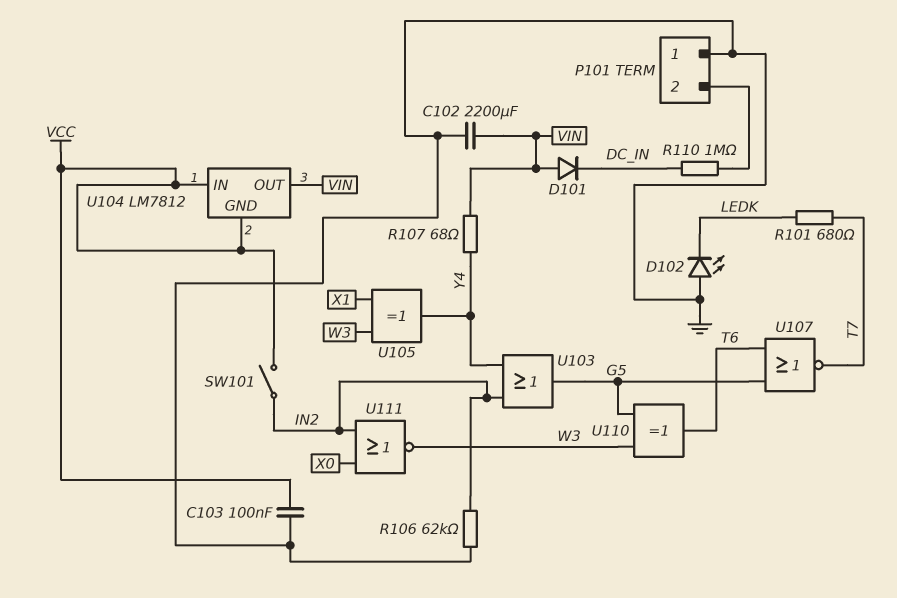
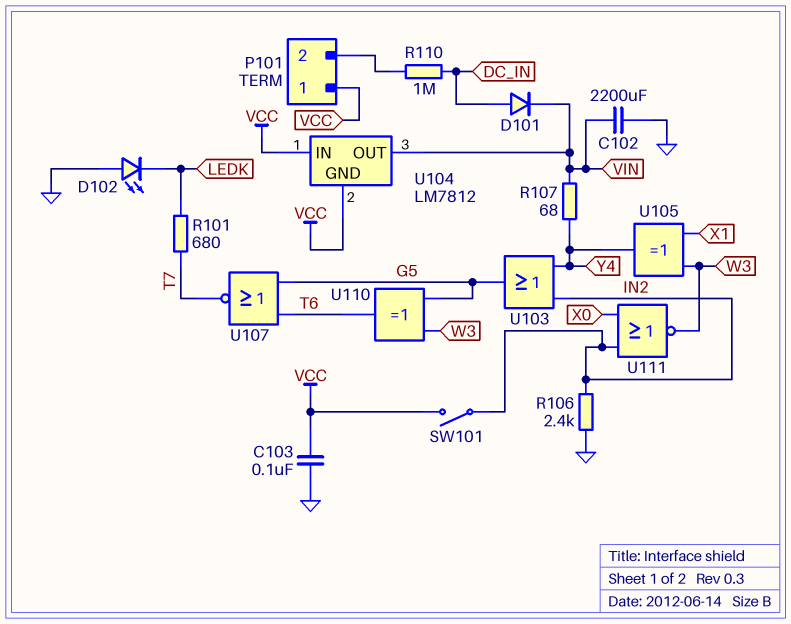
D101: diode (A VIN, K DC_IN) -> diode (A DC_IN, K VIN)
P101 pin 1: GND -> VCC
R106: 62k (GND, IN2) -> 2.4k (GND, IN2)

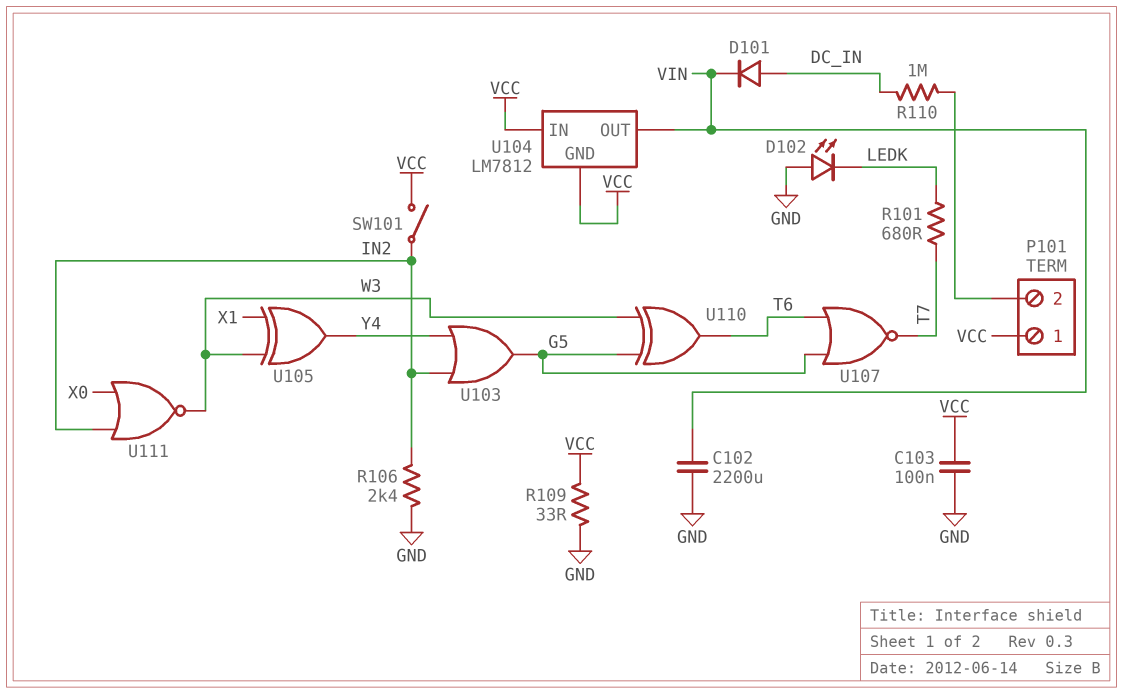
R107: 68 (VIN, Y4) -> none
R109: none -> 33 (GND, VCC)

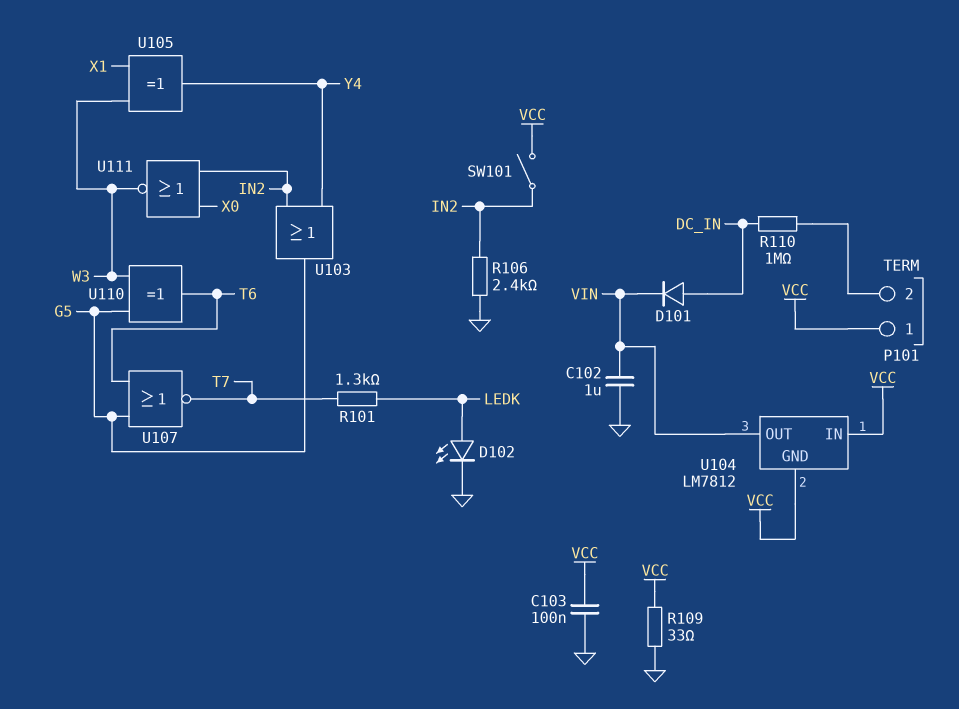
C102: 2200uF (GND, VIN) -> 1uF (GND, VIN)
D102: LED (A GND, K LEDK) -> LED (A LEDK, K GND)
R101: 680 (LEDK, T7) -> 1.3k (LEDK, T7)

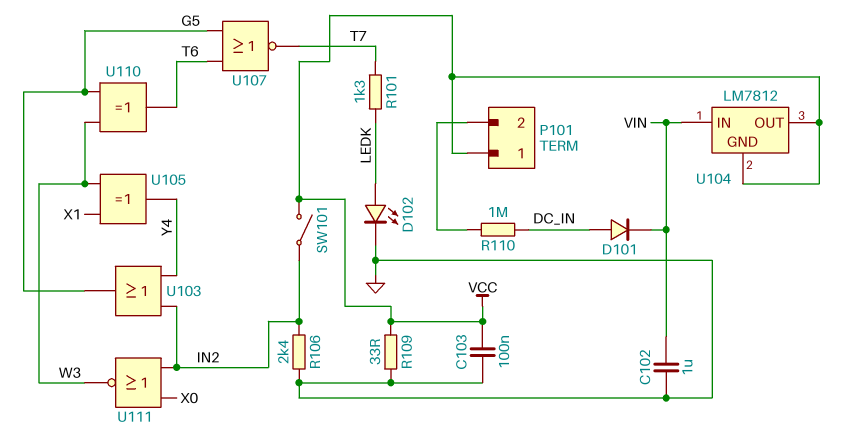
U104 pin IN: VCC -> VIN
U104 pin OUT: VIN -> VCC

